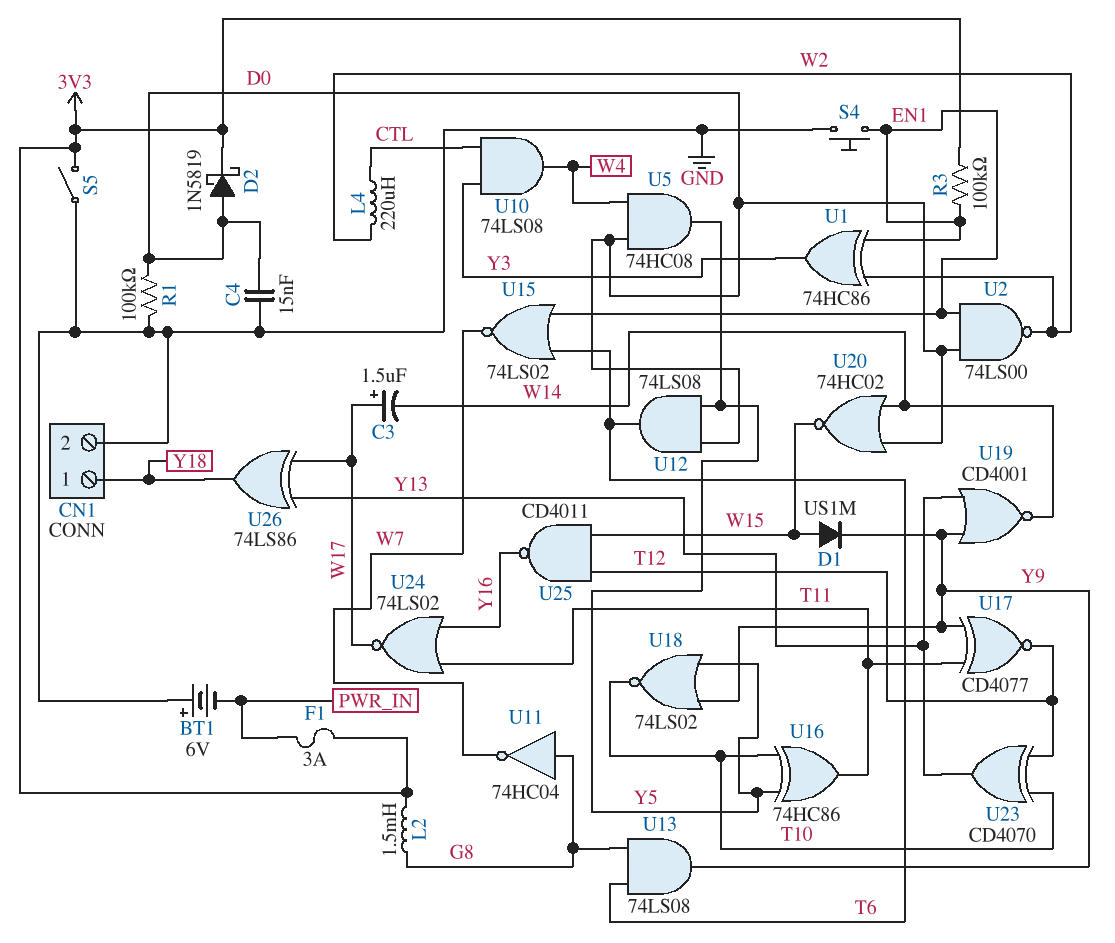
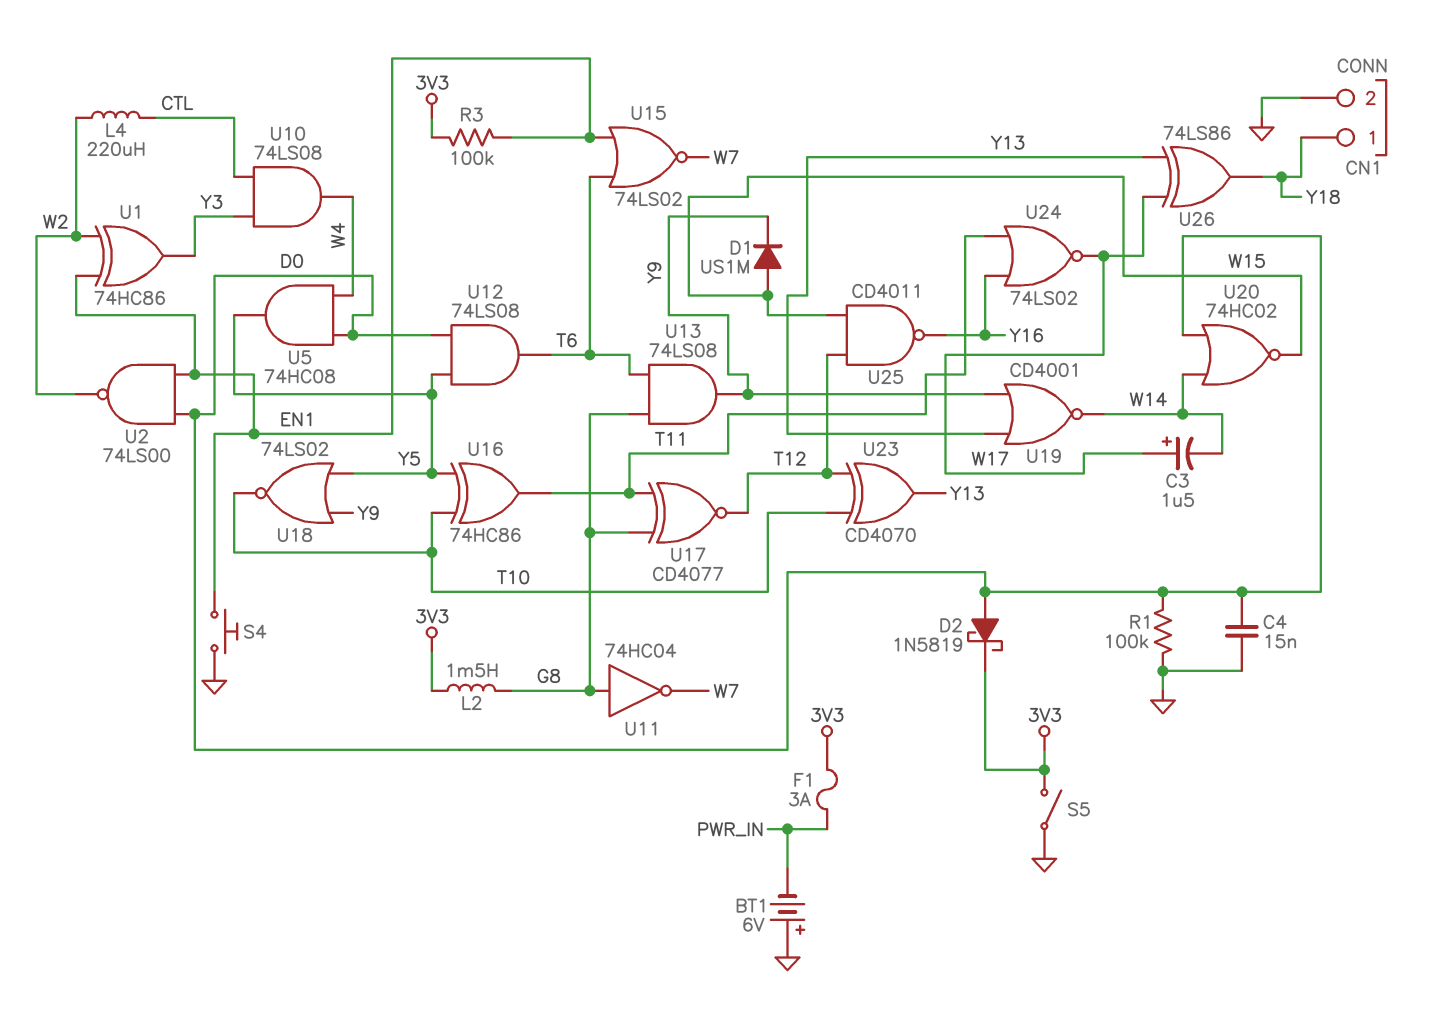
U17: XNOR CD4077 (in T11, in Y9, out T12) -> XNOR CD4077 (in G8, in T11, out T12)

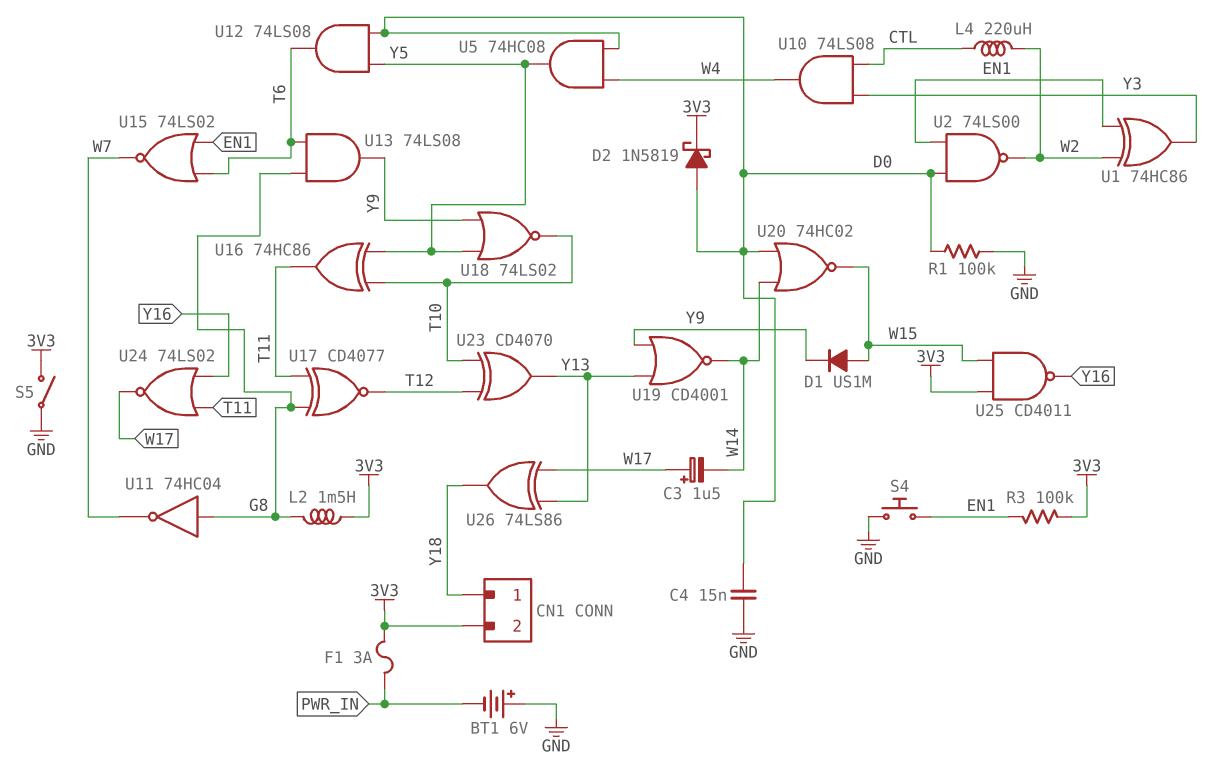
CN1 pin 2: GND -> 3V3
U25: NAND CD4011 (in T12, in W15, out Y16) -> NAND CD4011 (in 3V3, in W15, out Y16)

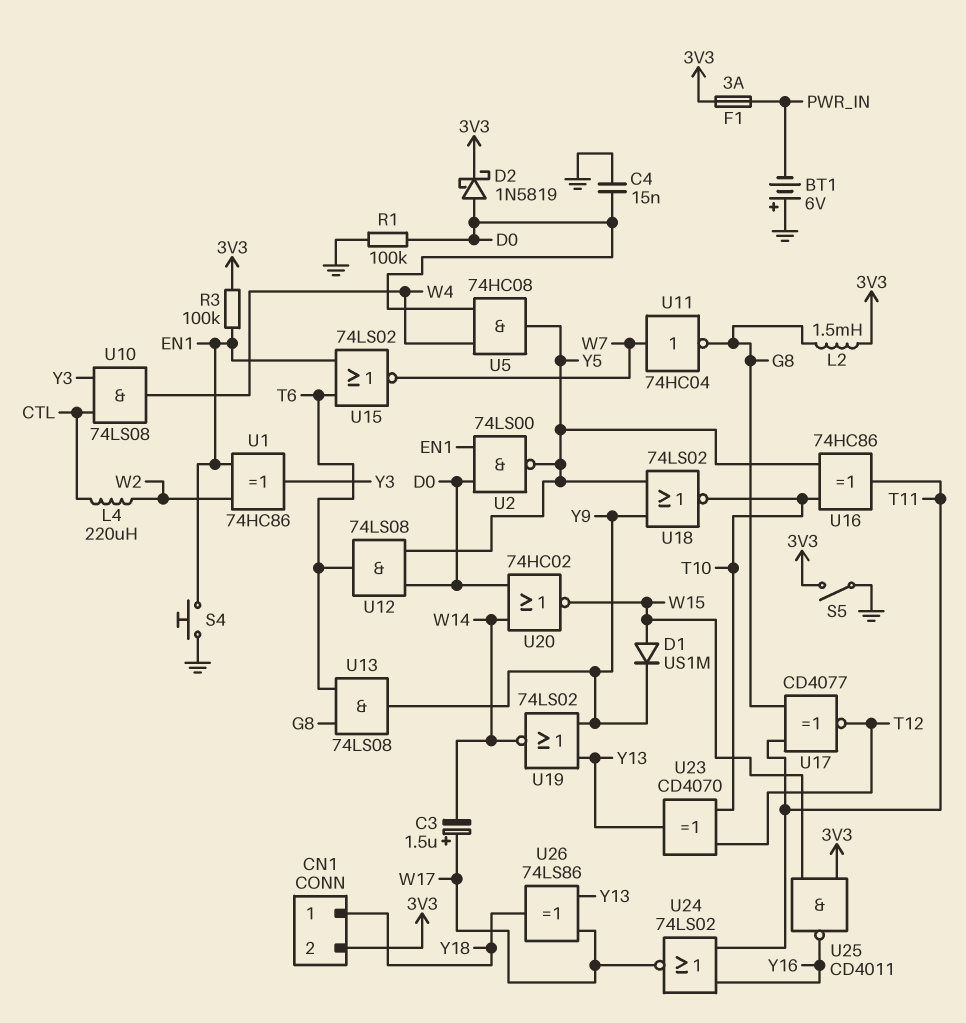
U2: NAND 74LS00 (in D0, in EN1, out W2) -> NAND 74LS00 (in D0, in EN1, out Y5)
U11: NOT 74HC04 (in G8, out W7) -> NOT 74HC04 (in W7, out G8)
U19: NOR CD4001 (in Y9, in Y13, out W14) -> NOR 74LS02 (in Y9, in Y13, out W14)

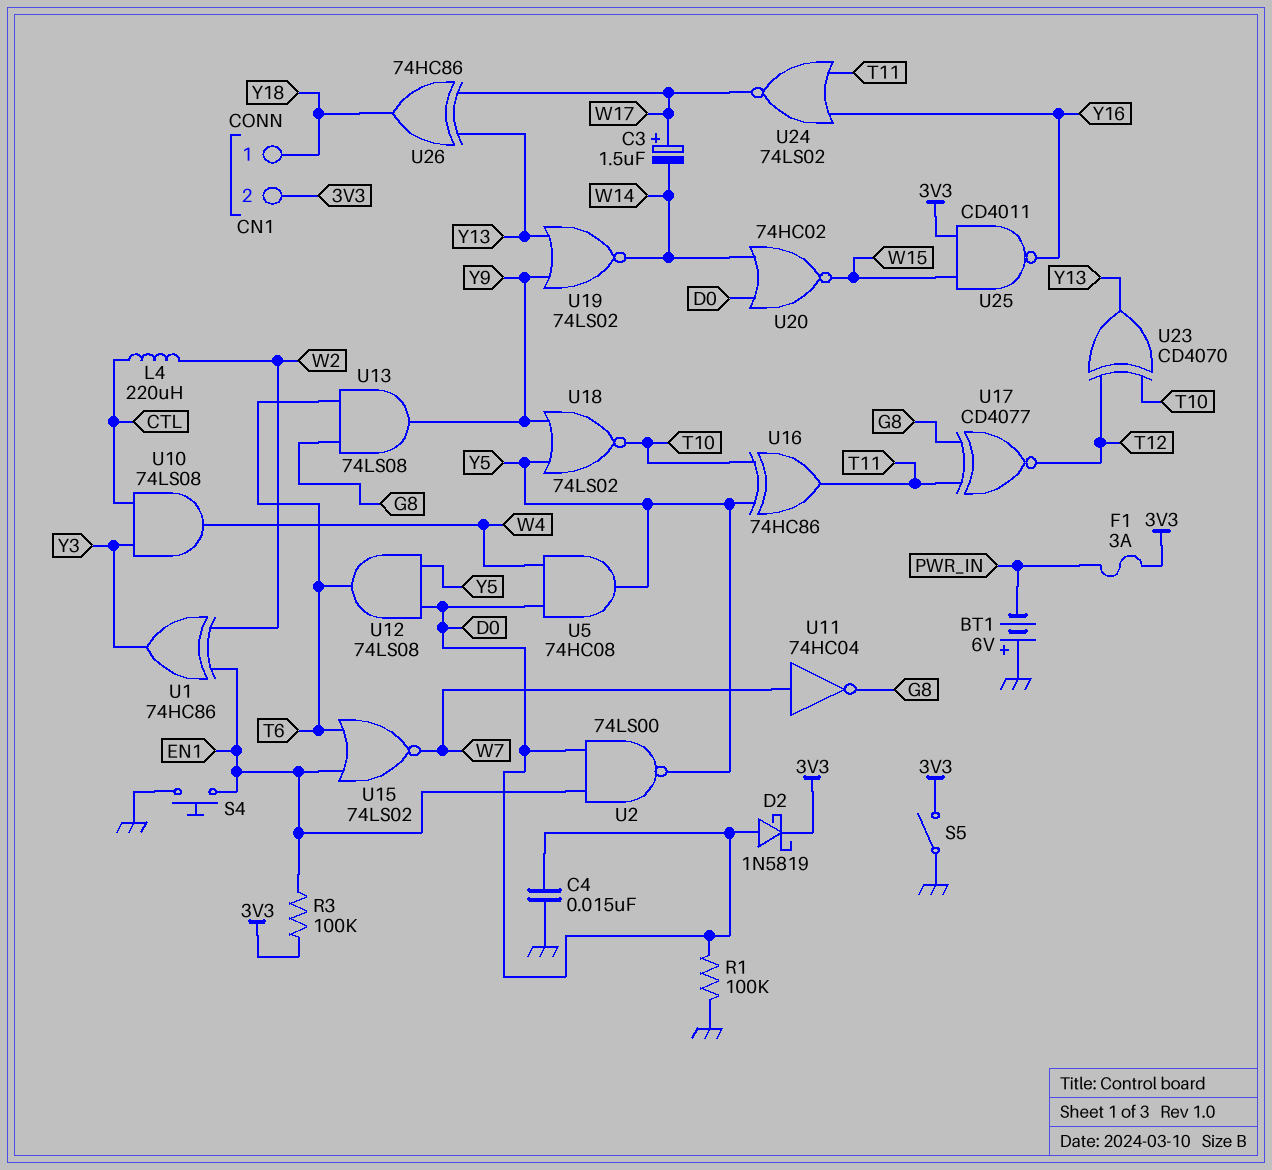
D1: diode US1M (A W15, K Y9) -> none
L2: 1.5mH (3V3, G8) -> none
U26: XOR 74LS86 (in W17, in Y13, out Y18) -> XOR 74HC86 (in W17, in Y13, out Y18)

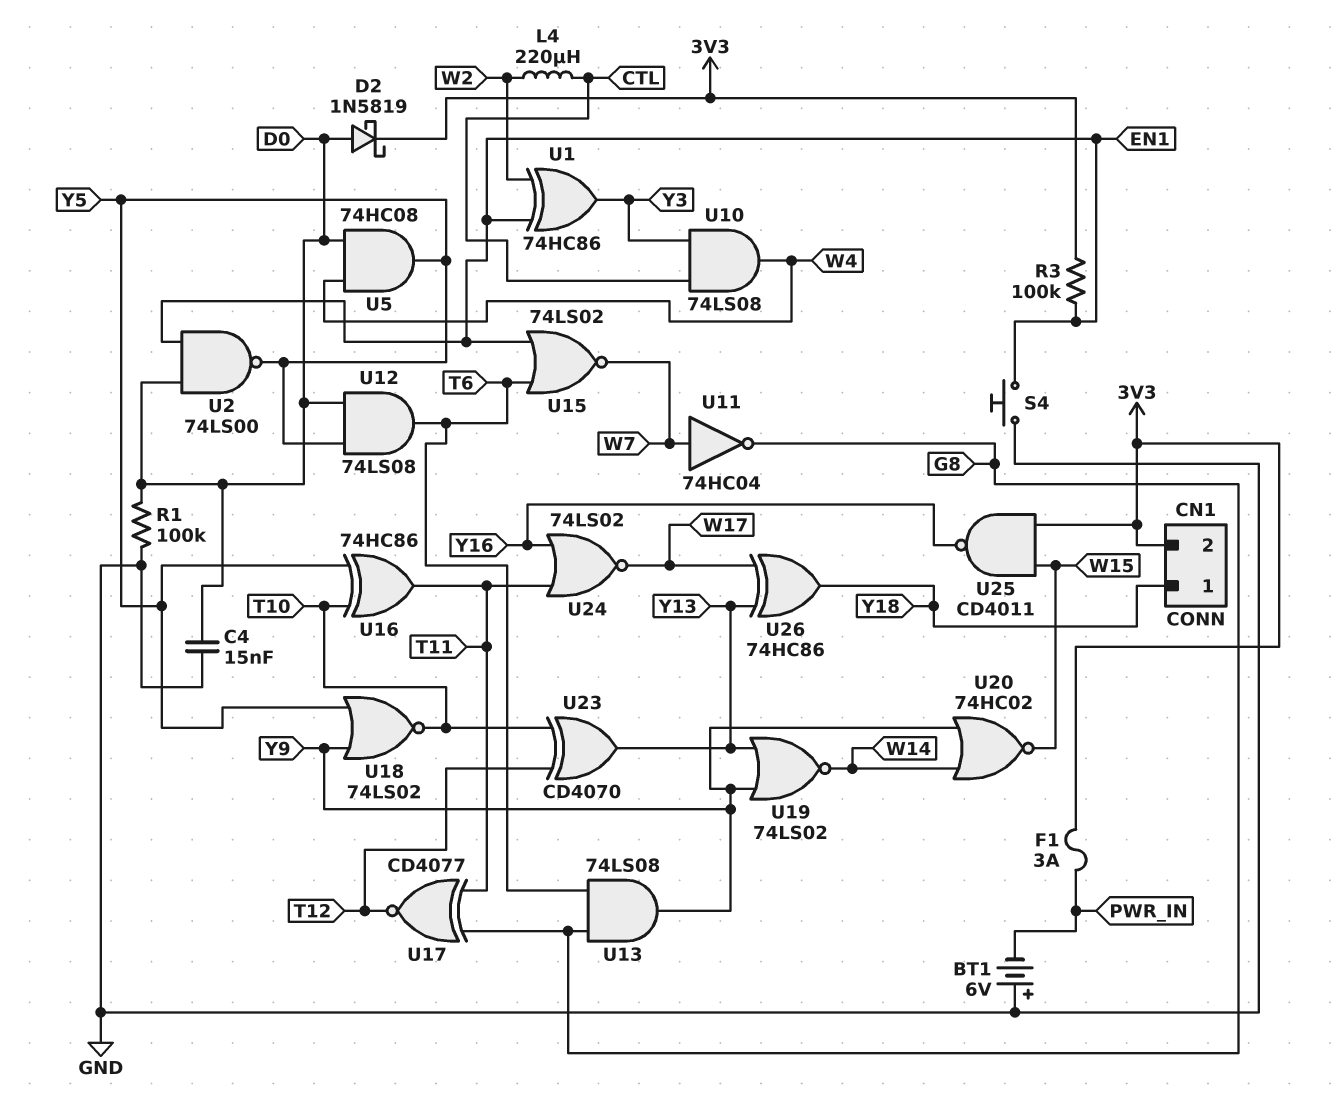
C3: 1.5uF (plus W17, minus W14) -> none
S5: switch (3V3, GND) -> none
U20: NOR 74HC02 (in D0, in W14, out W15) -> NOR 74HC02 (in W14, in Y9, out W15)

